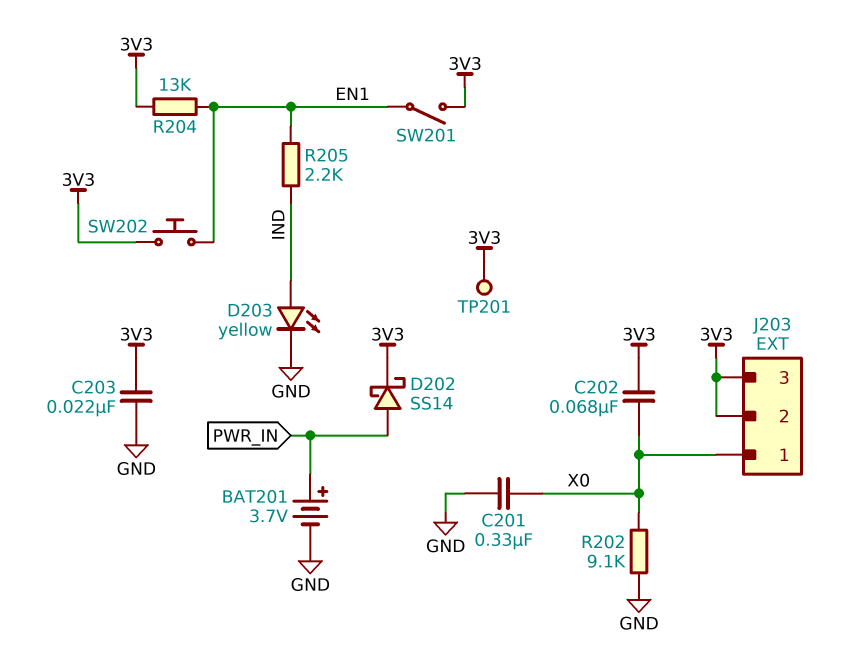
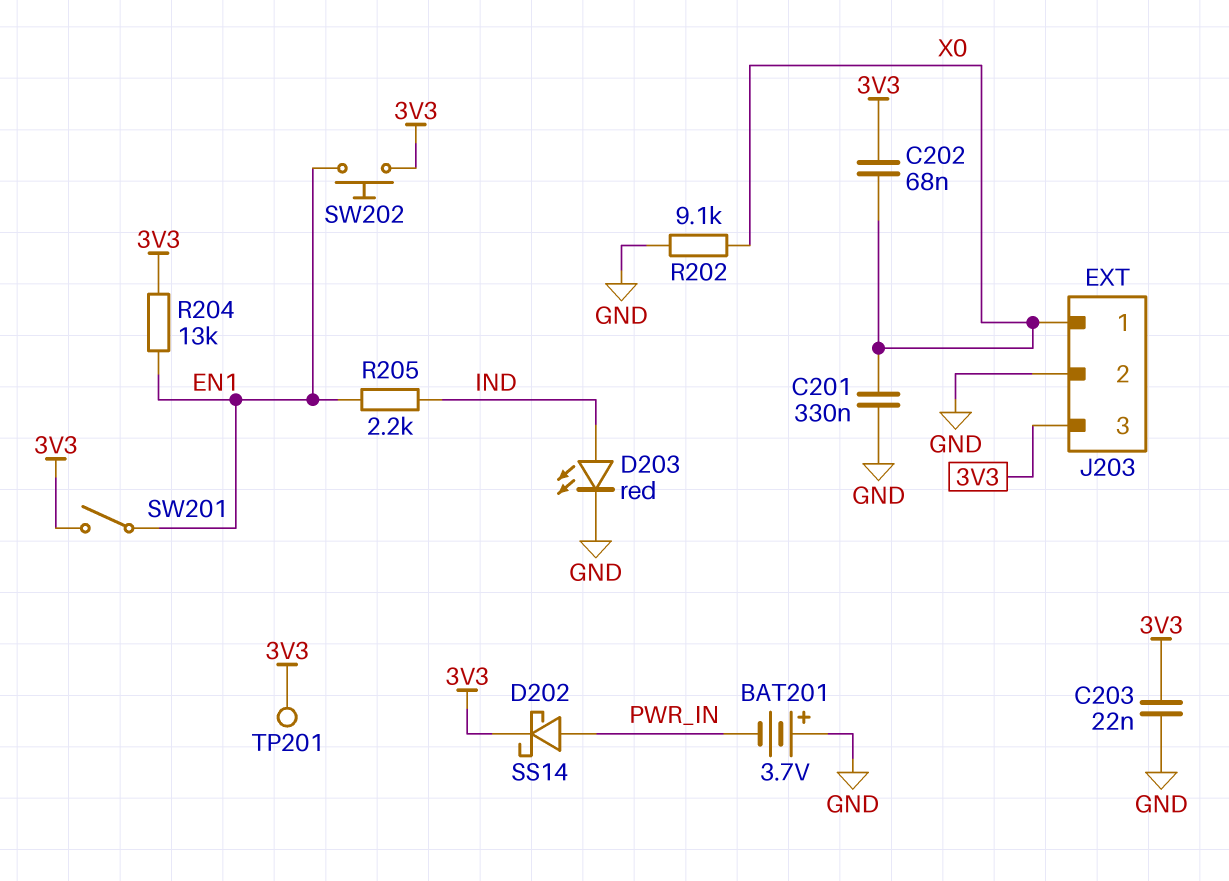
BAT201: 3.7V (plus PWR_IN, minus GND) -> 3.7V (plus GND, minus PWR_IN)
D203: LED yellow (A IND, K GND) -> LED red (A IND, K GND)
J203 pin 2: 3V3 -> GND

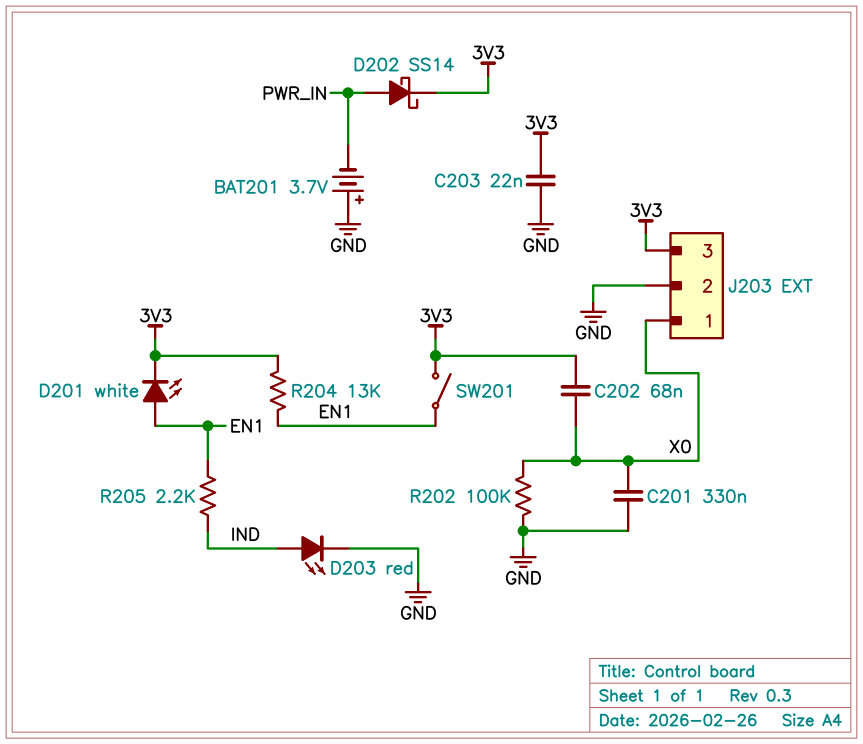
D201: none -> LED white (A EN1, K 3V3)
R202: 9.1k (GND, X0) -> 100k (GND, X0)
SW202: button (3V3, EN1) -> none
TP201: test point (3V3) -> none

